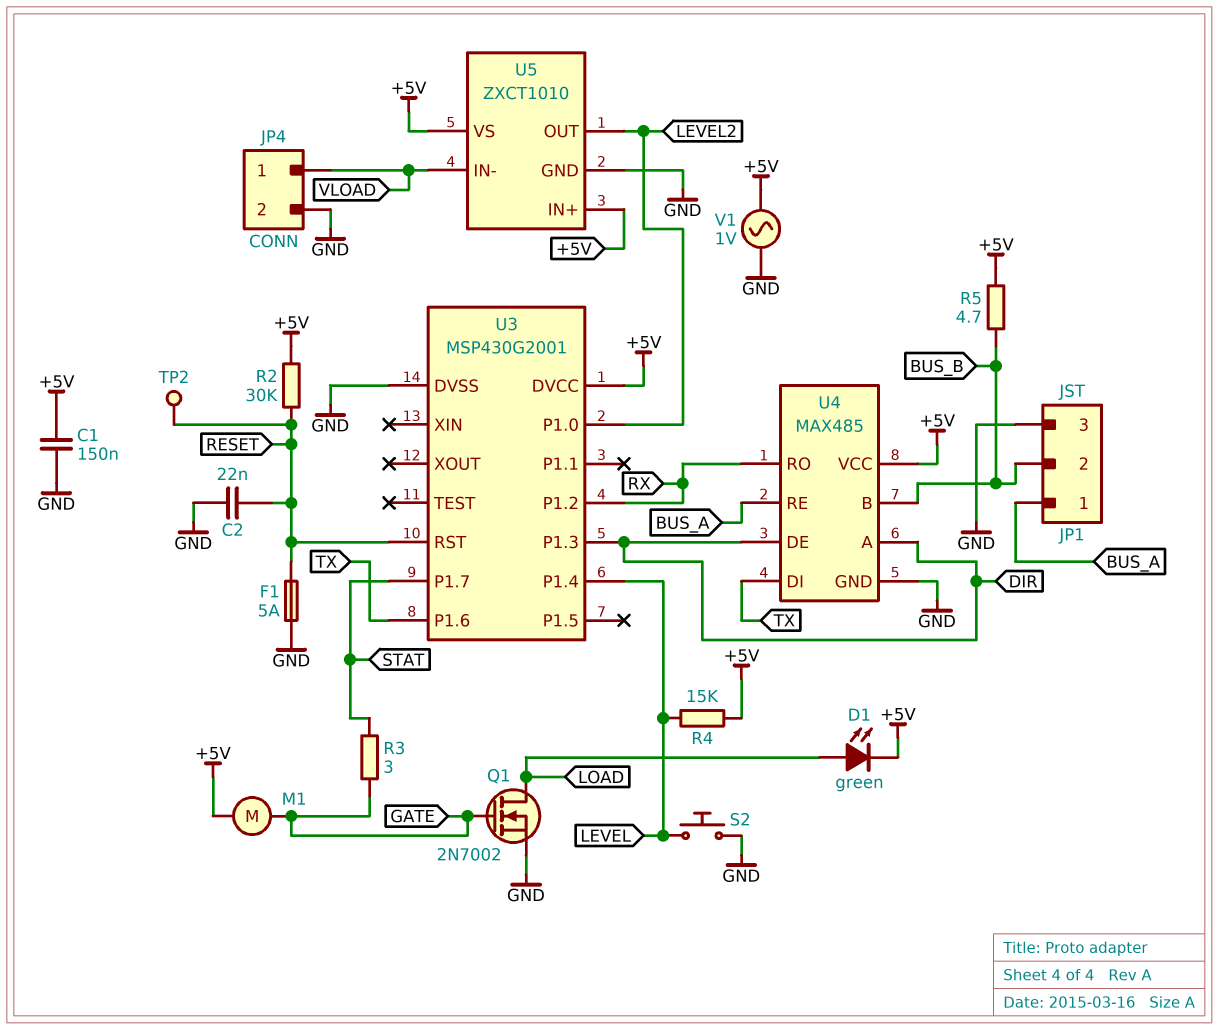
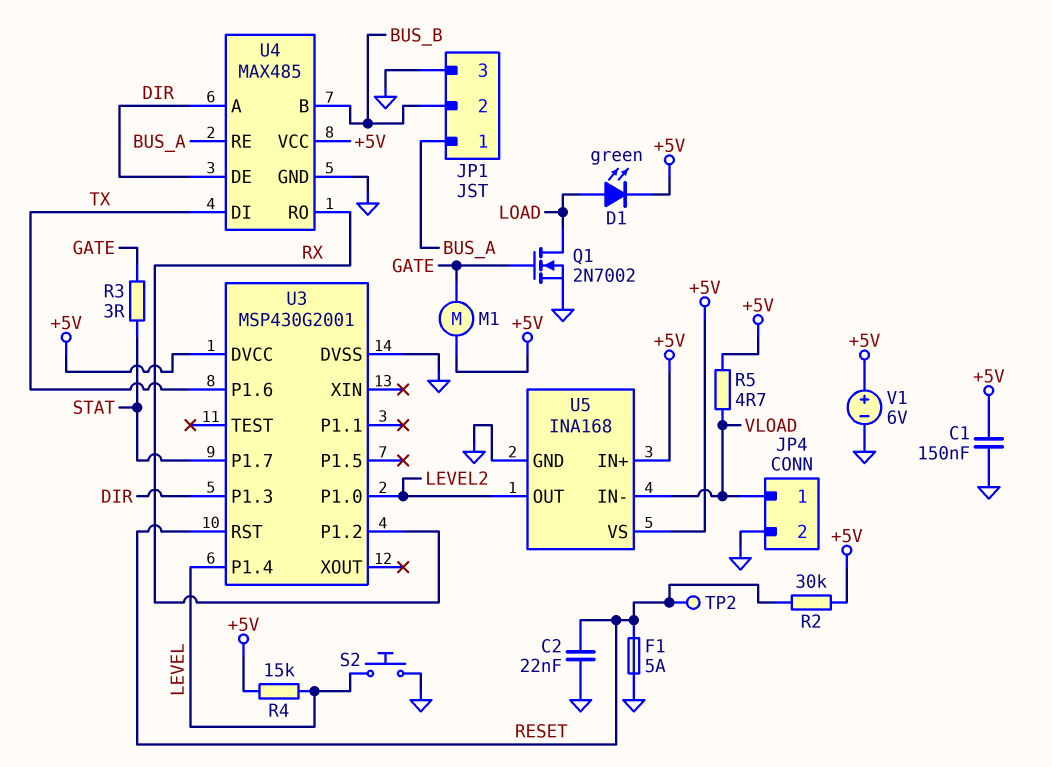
R5: 4.7 (+5V, BUS_B) -> 4.7 (+5V, VLOAD)
U5: ZXCT1010 -> INA168
V1: AC 1V (+5V, GND) -> 6V (plus +5V, minus GND)

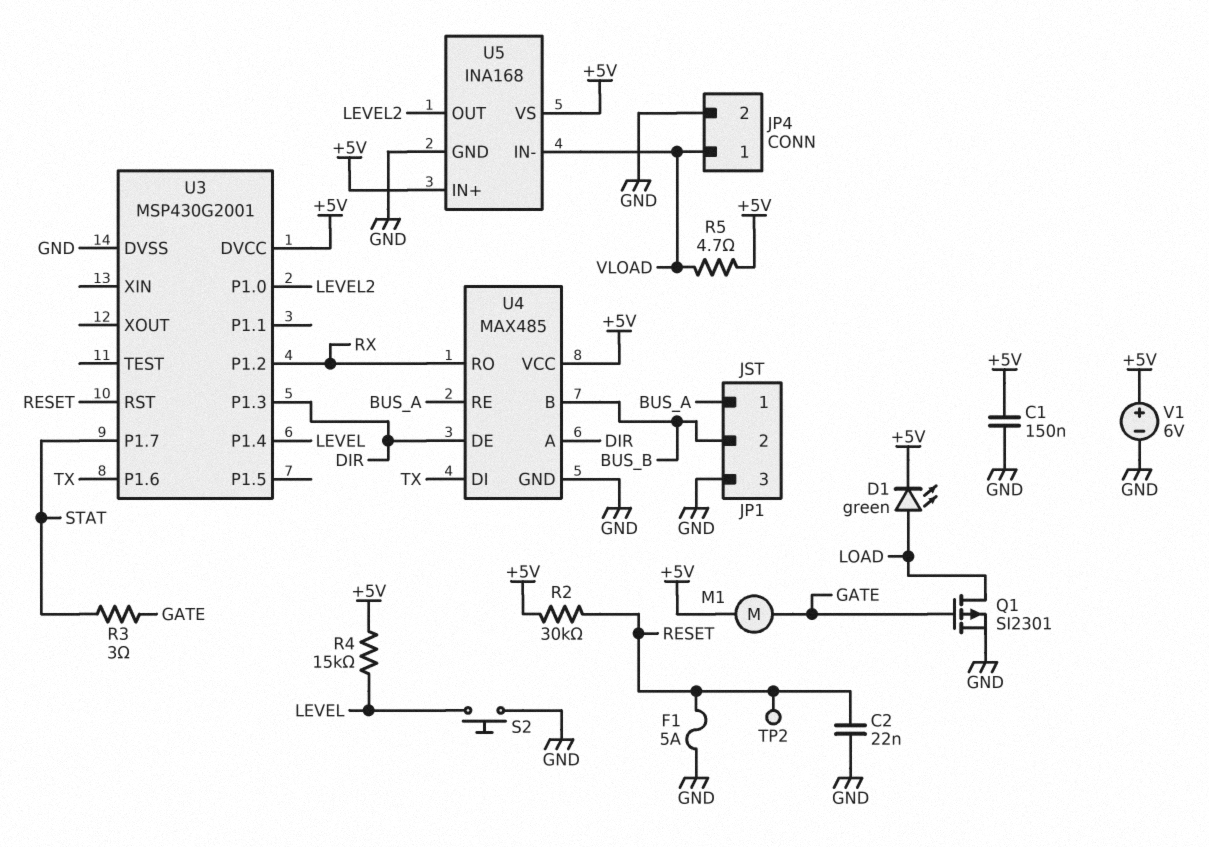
Q1: NMOS 2N7002 (G GATE, D LOAD, S GND) -> PMOS SI2301 (G GATE, D LOAD, S GND)

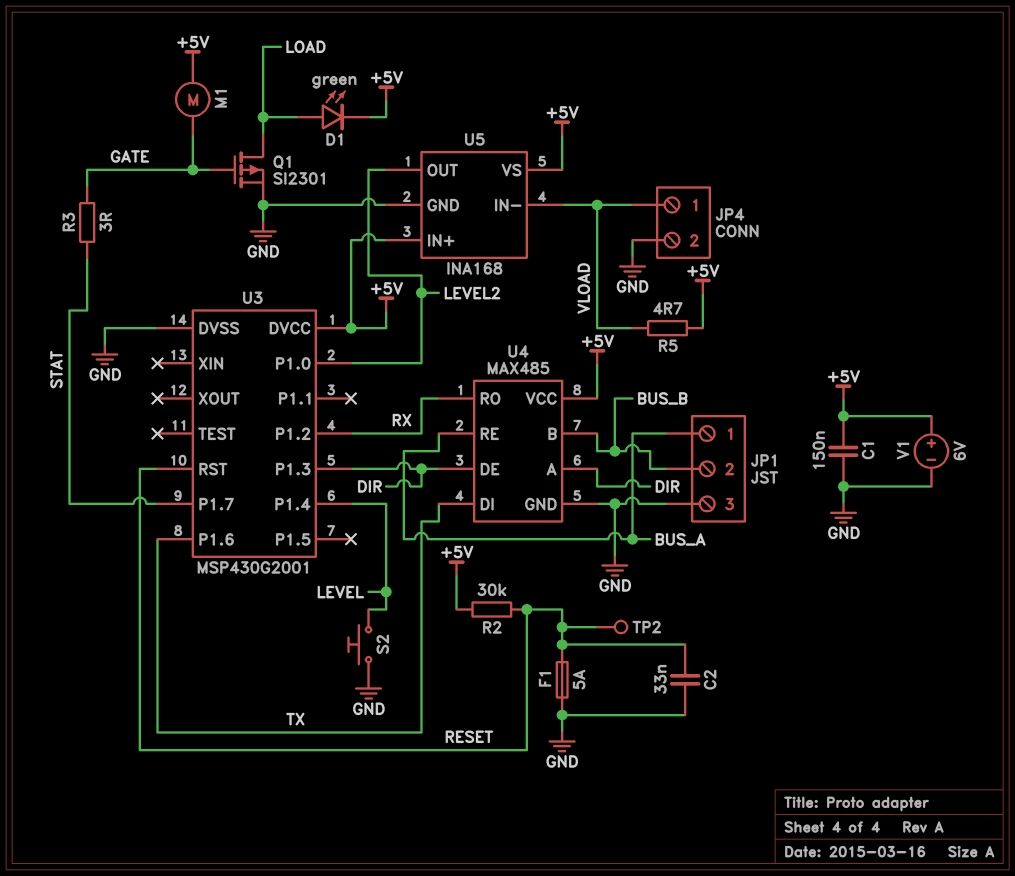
C2: 22nF (GND, RESET) -> 33nF (GND, RESET)
R4: 15k (+5V, LEVEL) -> none

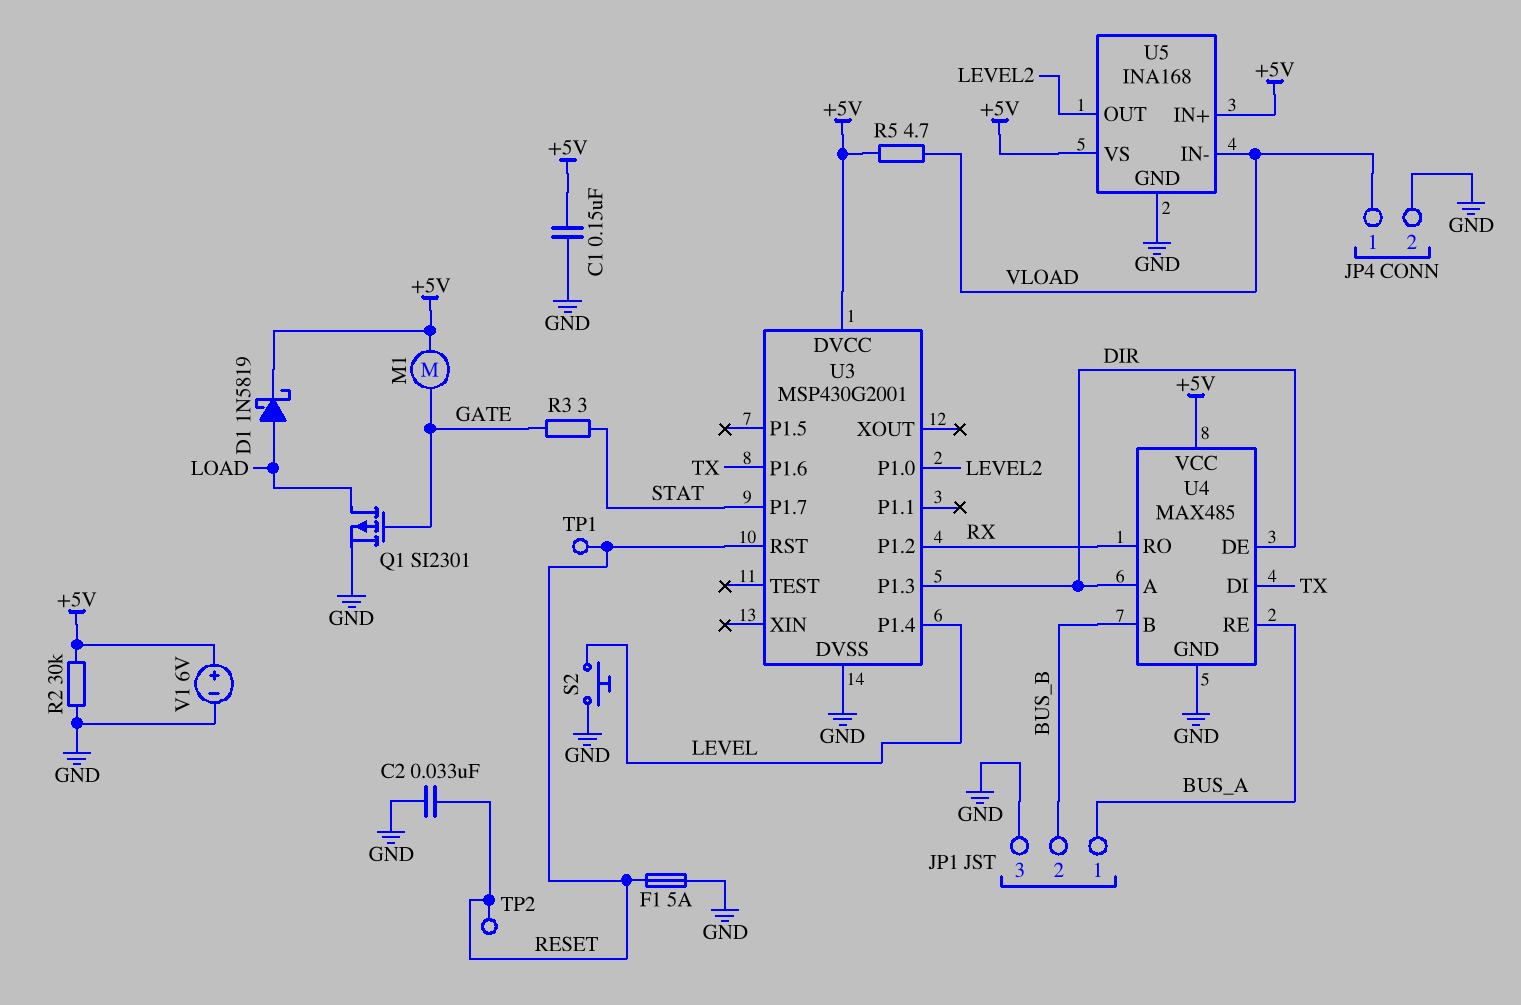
D1: LED green (A LOAD, K +5V) -> schottky 1N5819 (A LOAD, K +5V)
R2: 30k (+5V, RESET) -> 30k (+5V, GND)
TP1: none -> test point (RESET)

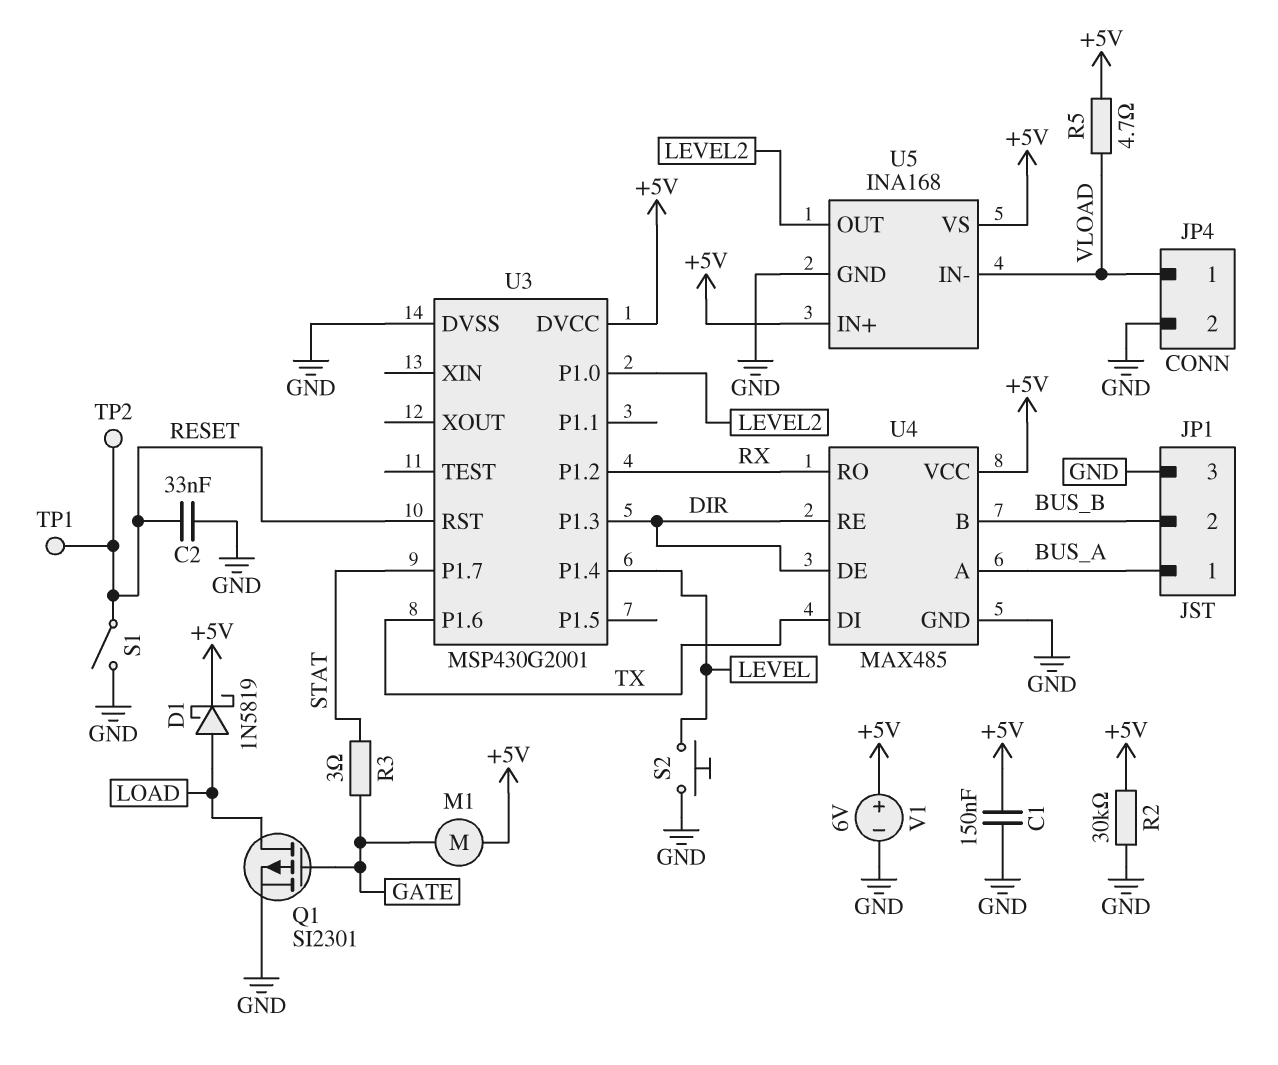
F1: 5A (GND, RESET) -> none
S1: none -> switch (GND, RESET)
U4 pin A: DIR -> BUS_A
U4 pin RE: BUS_A -> DIR

